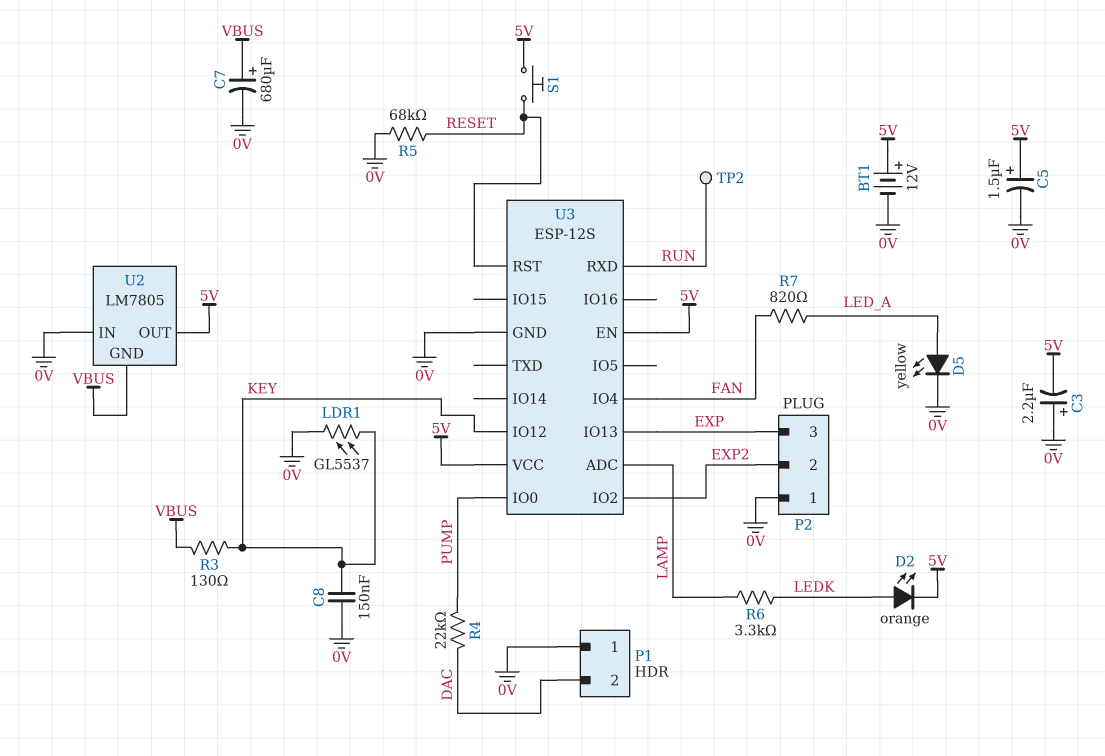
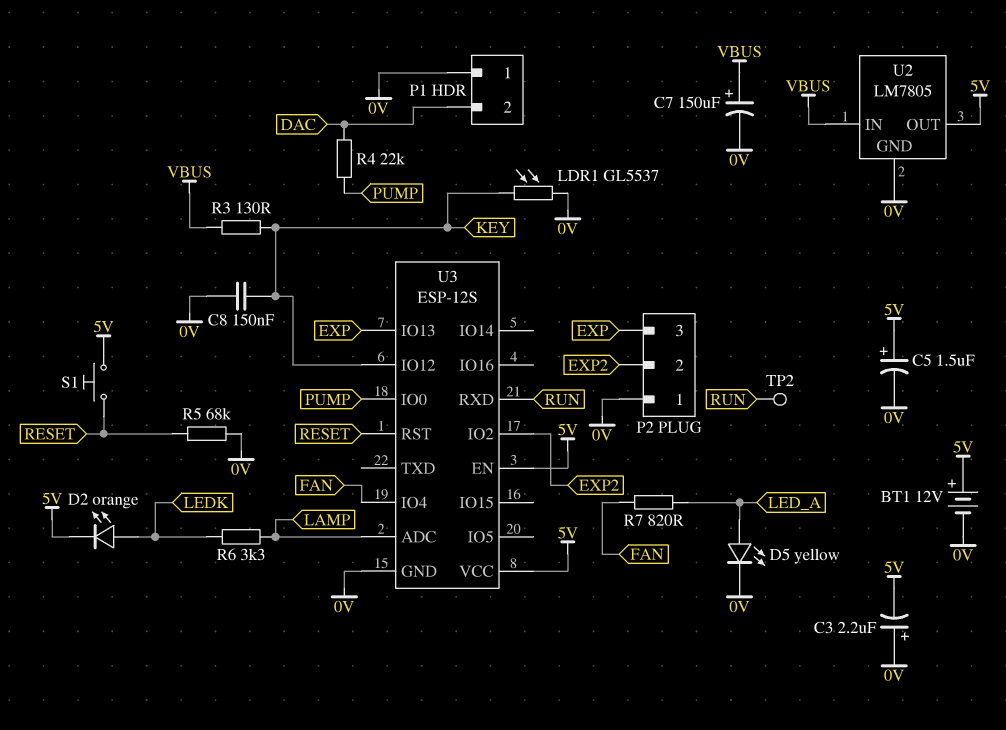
C7: 680uF (plus VBUS, minus 0V) -> 150uF (plus VBUS, minus 0V)
U2 pin GND: VBUS -> 0V
U2 pin IN: 0V -> VBUS

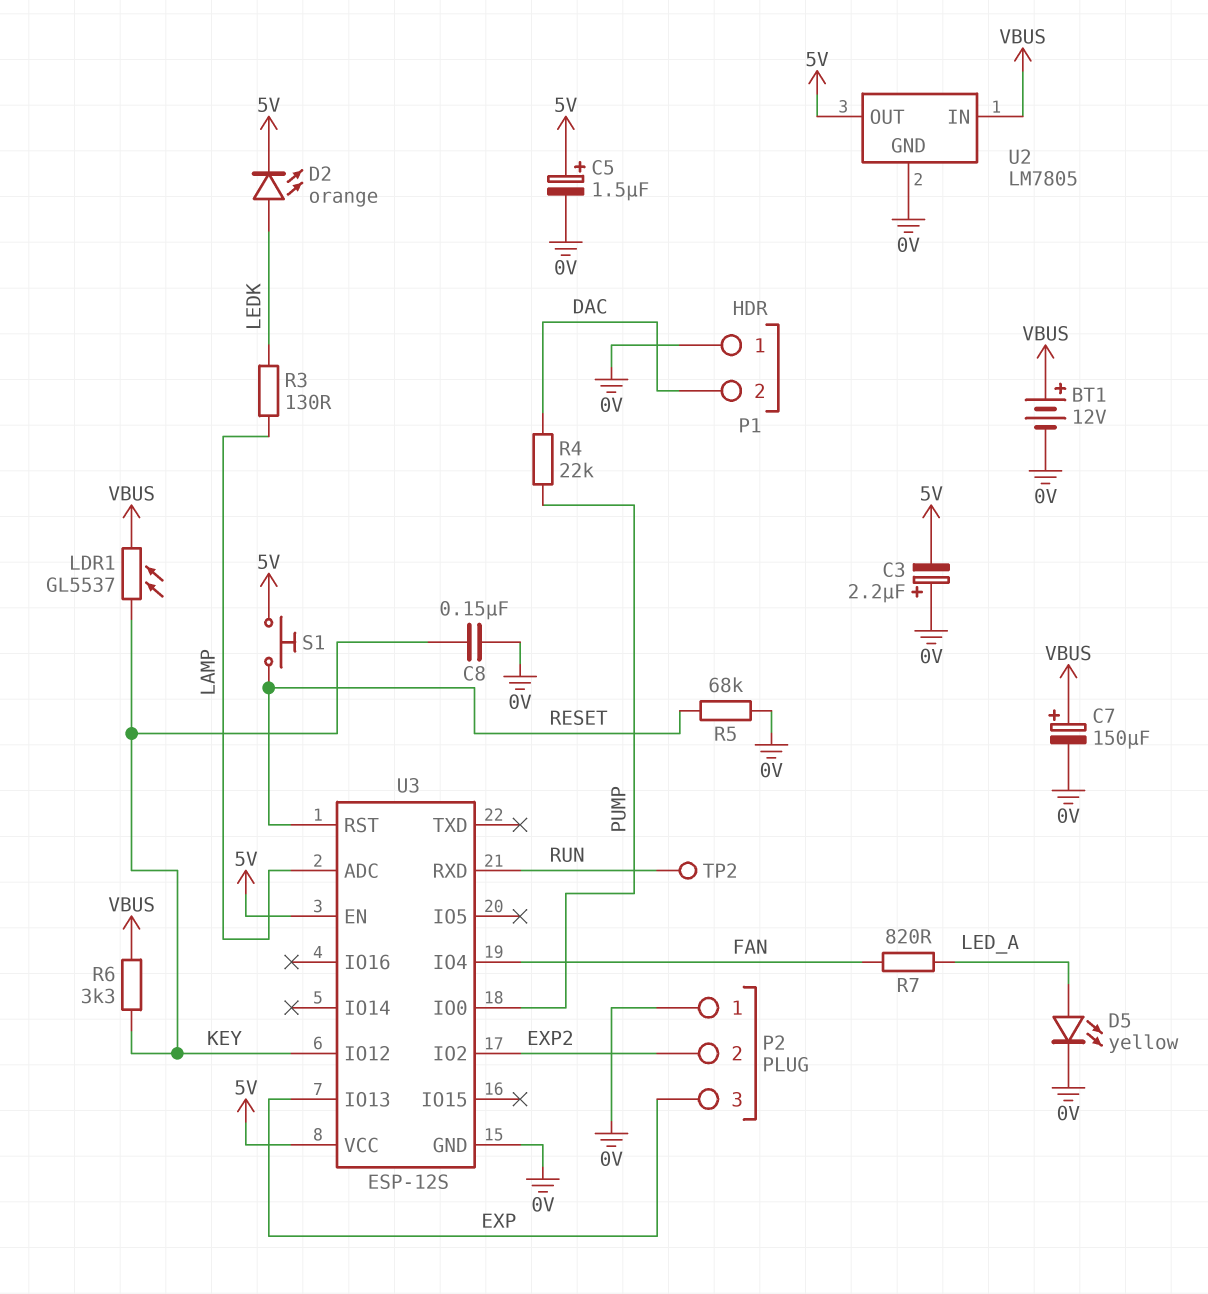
BT1: 12V (plus 5V, minus 0V) -> 12V (plus VBUS, minus 0V)
LDR1: GL5537 (0V, KEY) -> GL5537 (KEY, VBUS)
R3: 130 (KEY, VBUS) -> 130 (LAMP, LEDK)
R6: 3.3k (LAMP, LEDK) -> 3.3k (KEY, VBUS)

